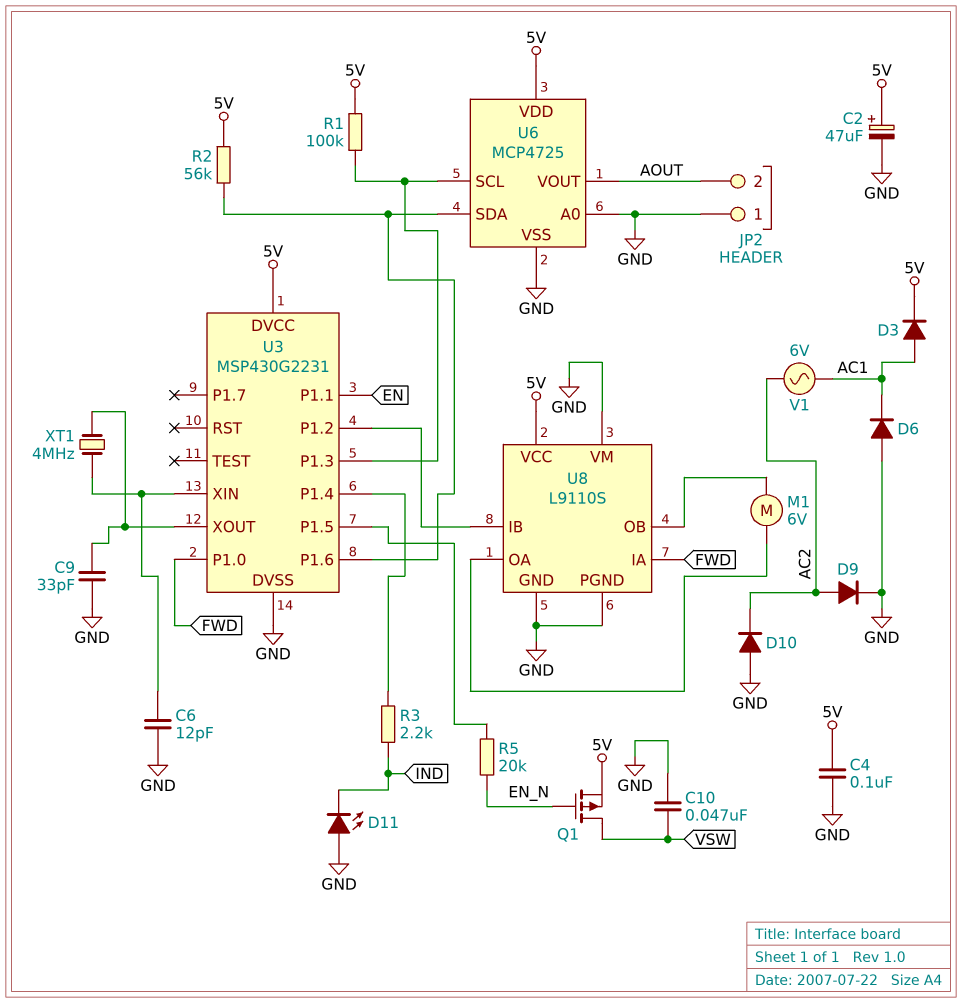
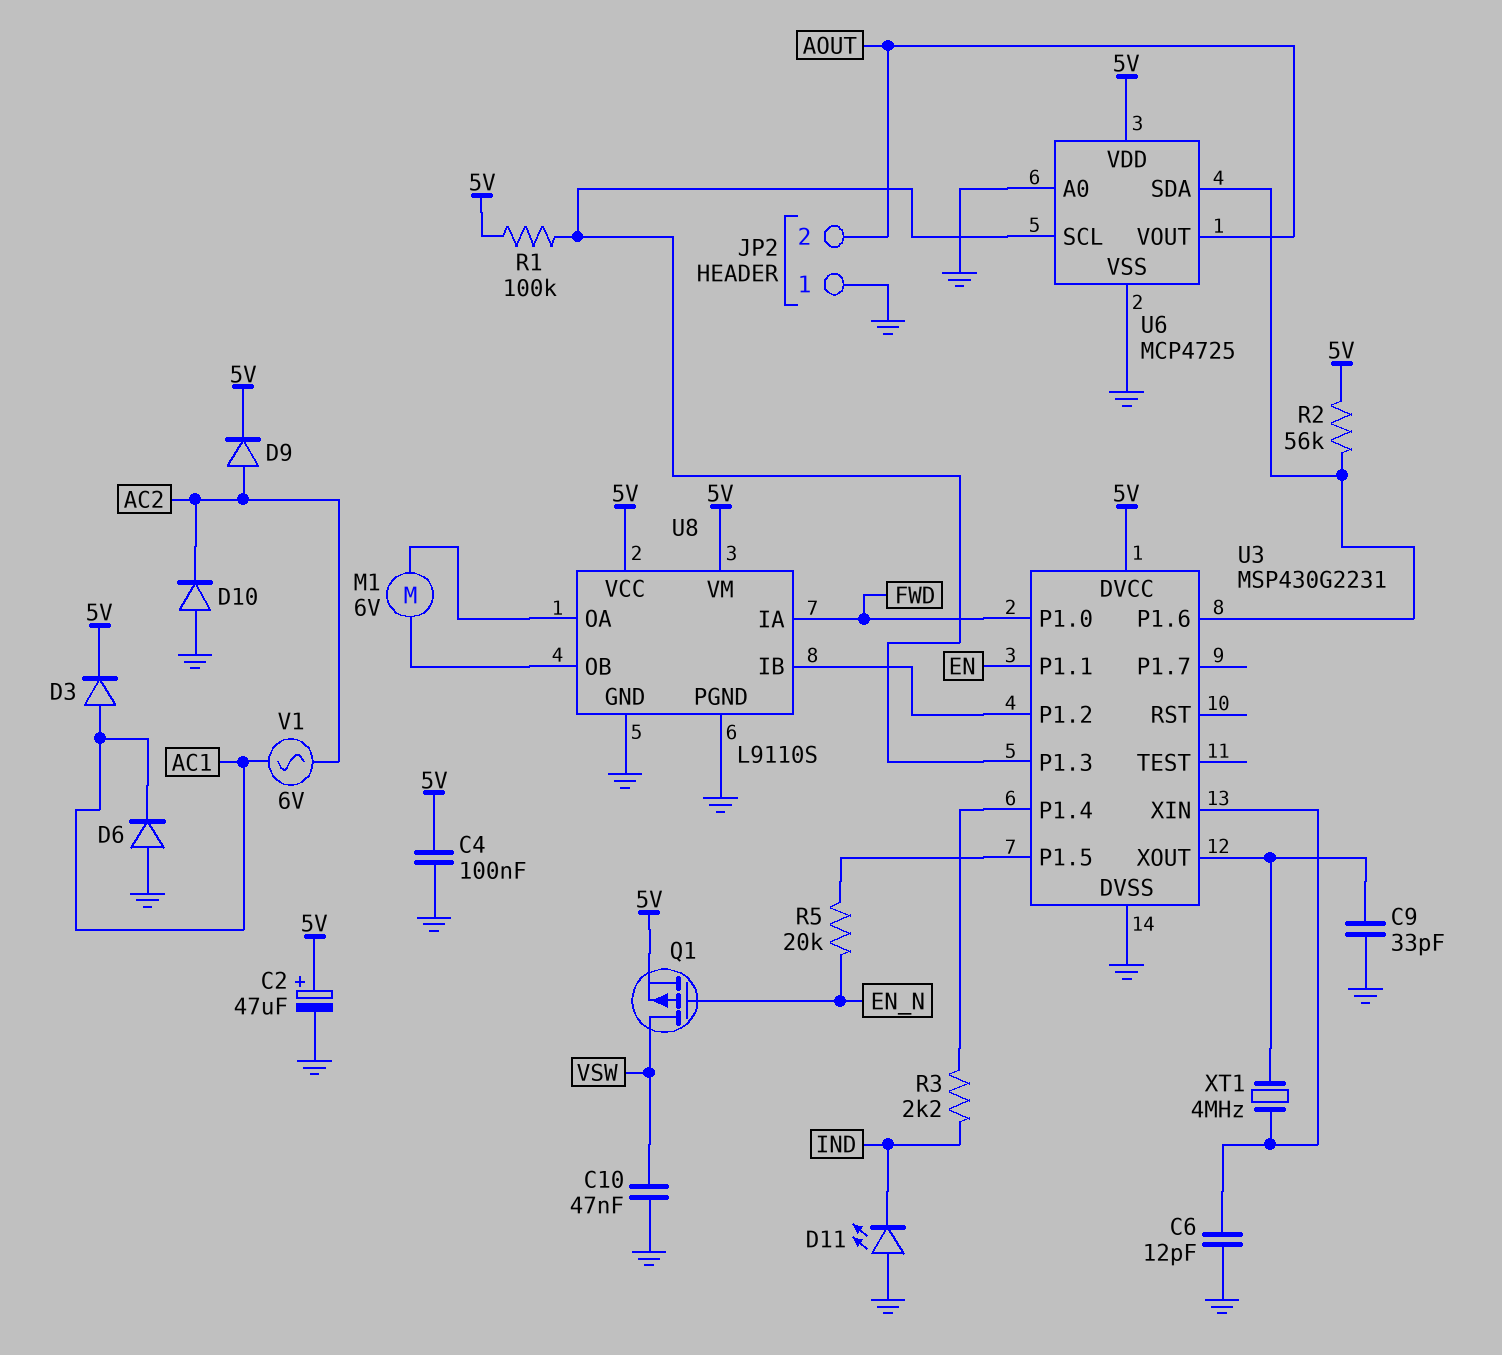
D9: diode (A AC2, K GND) -> diode (A AC2, K 5V)
U8 pin VM: GND -> 5V

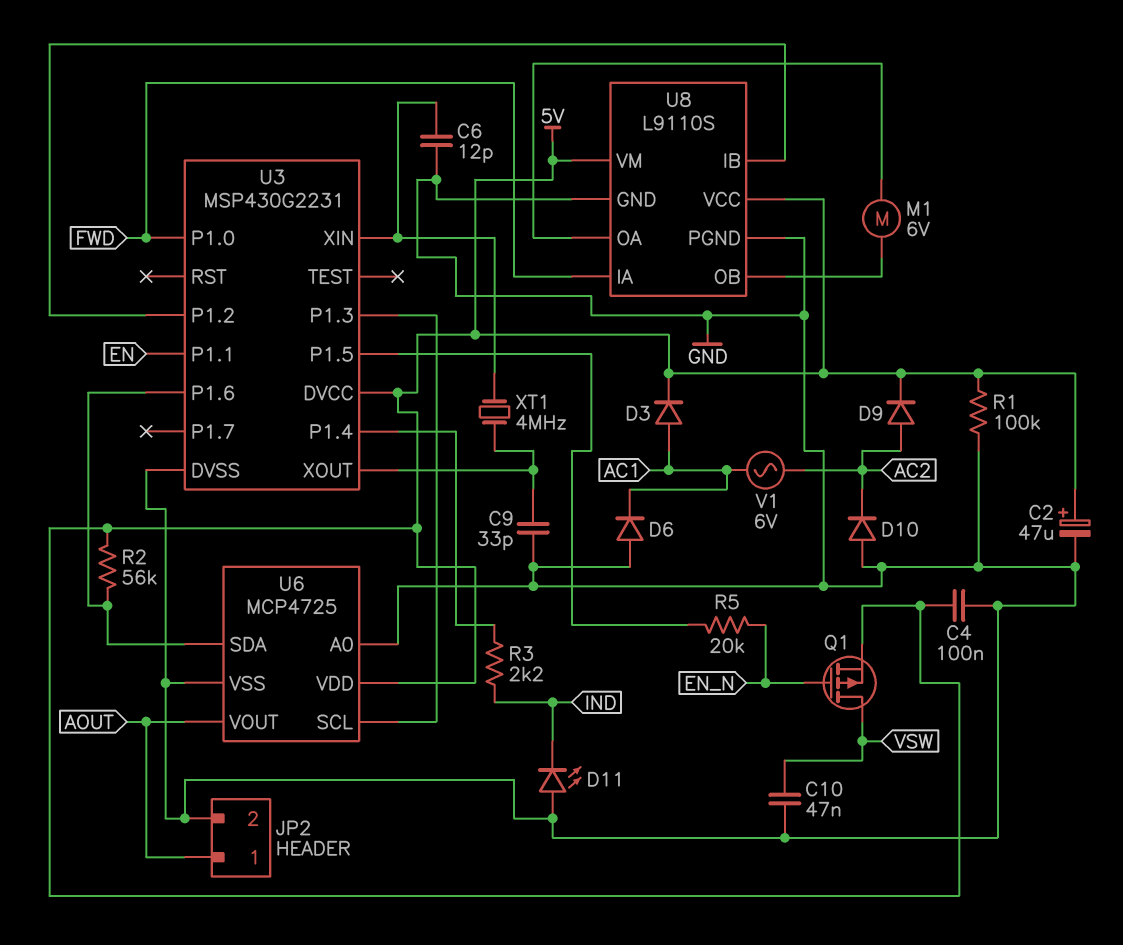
JP2 pin 1: GND -> AOUT
JP2 pin 2: AOUT -> GND
R1: 100k (5V, U3/P1.3) -> 100k (5V, GND)

